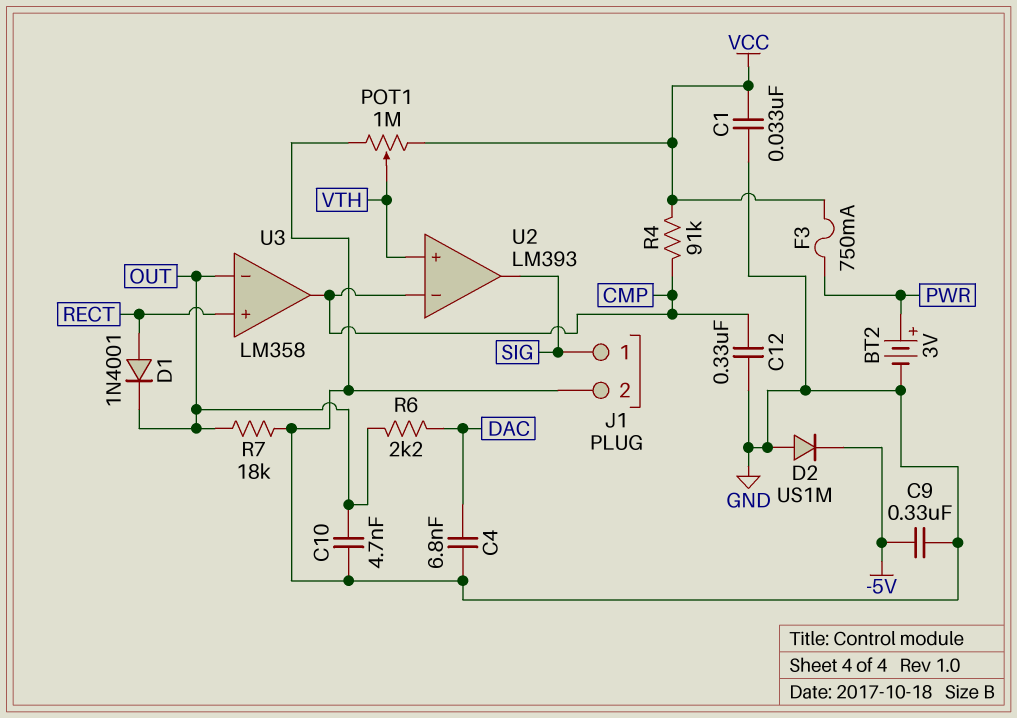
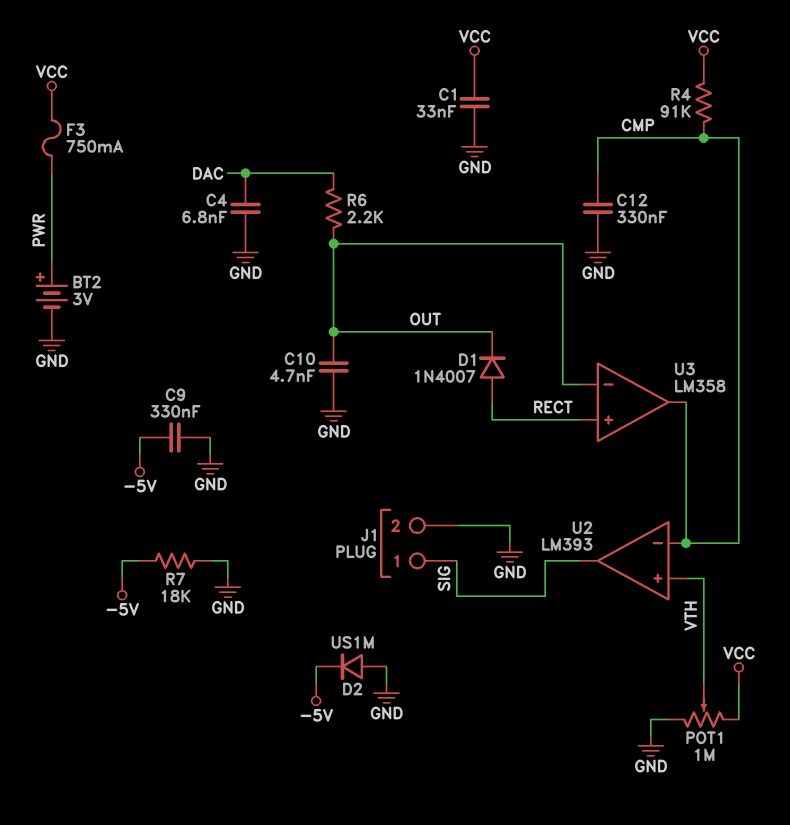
D1: diode 1N4001 (A RECT, K OUT) -> diode 1N4007 (A RECT, K OUT)
R7: 18k (GND, OUT) -> 18k (-5V, GND)

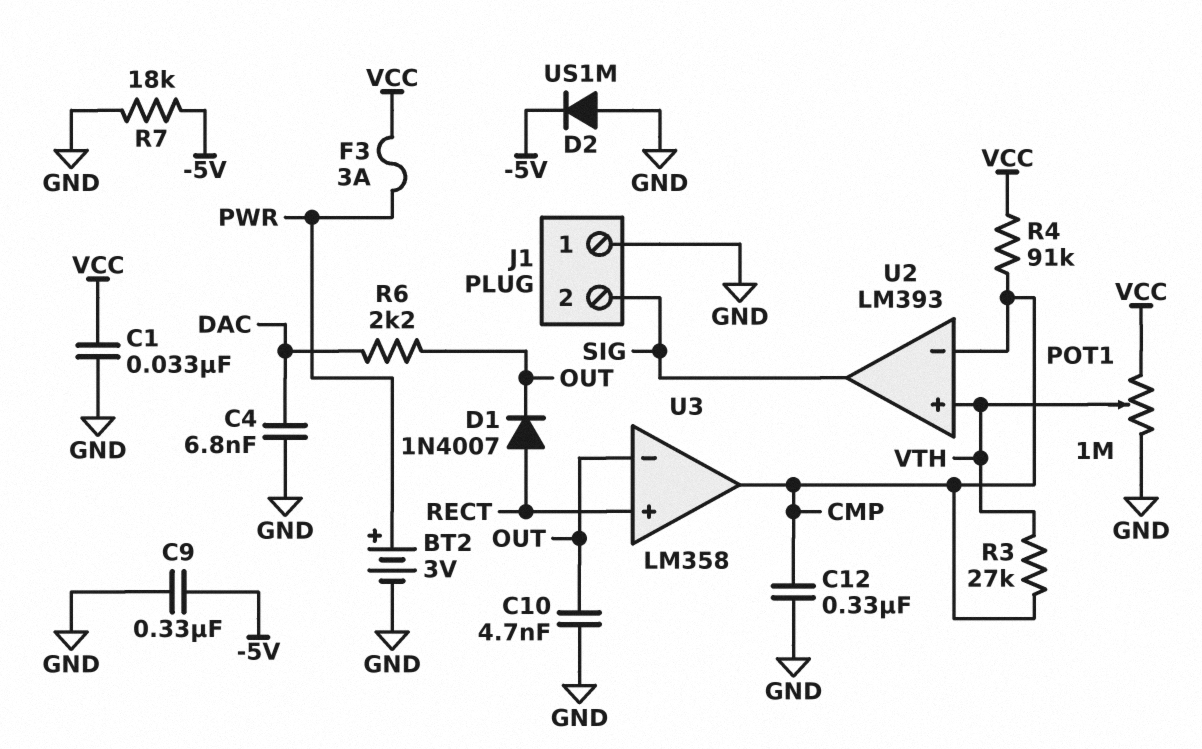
F3: 750mA (PWR, VCC) -> 3A (PWR, VCC)
J1 pin 1: SIG -> GND
J1 pin 2: GND -> SIG
R3: none -> 27k (CMP, VTH)

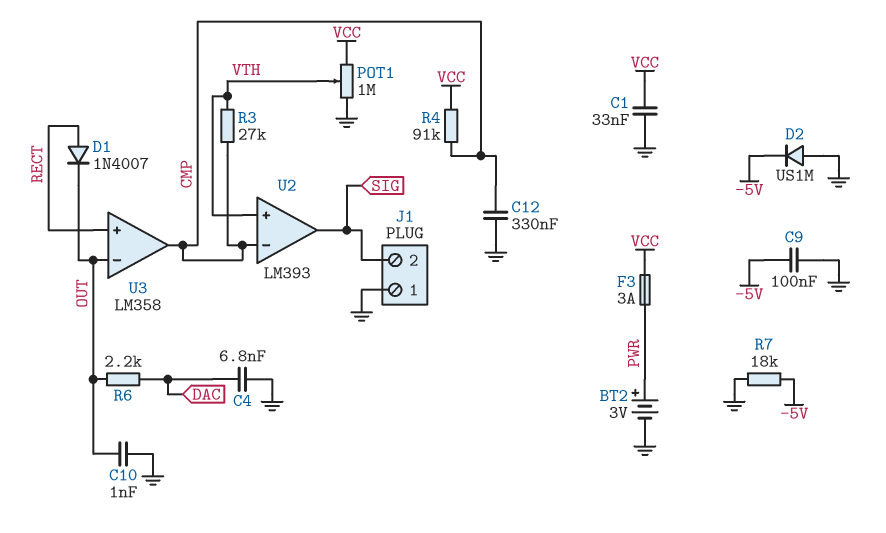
C9: 330nF (-5V, GND) -> 100nF (-5V, GND)
C10: 4.7nF (GND, OUT) -> 1nF (GND, OUT)

